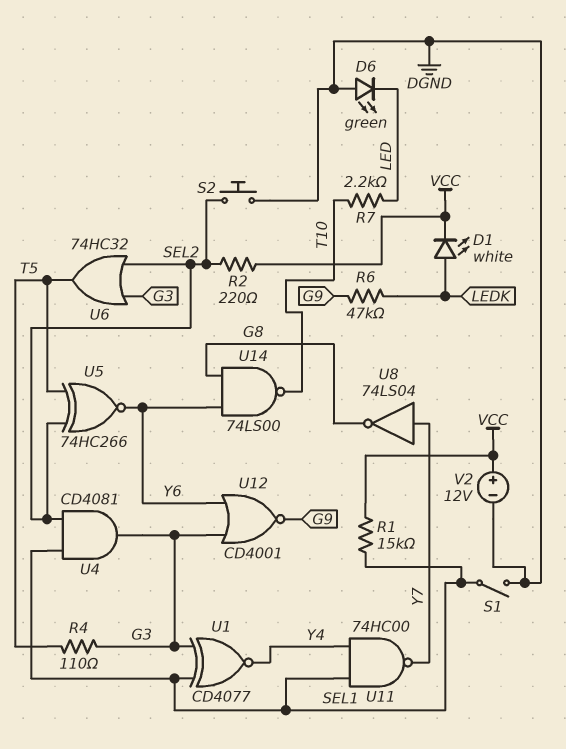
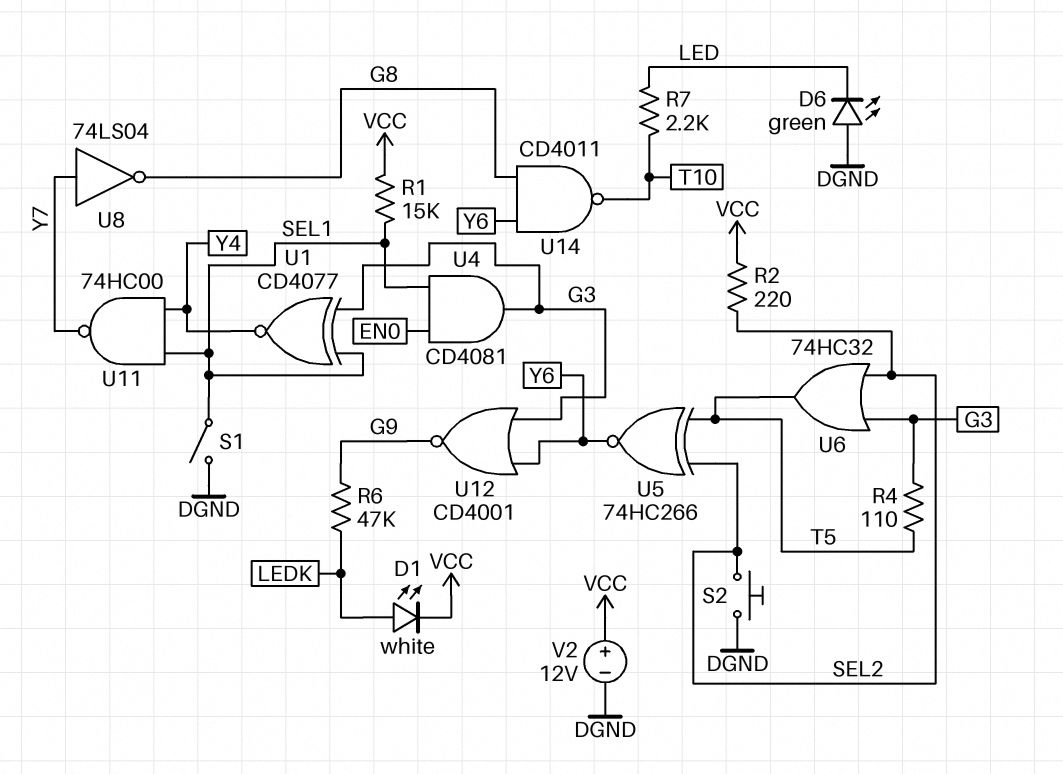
U4: AND CD4081 (in SEL1, in SEL2, out G3) -> AND CD4081 (in EN0, in SEL1, out G3)
U14: NAND 74LS00 (in G8, in Y6, out T10) -> NAND CD4011 (in G8, in Y6, out T10)

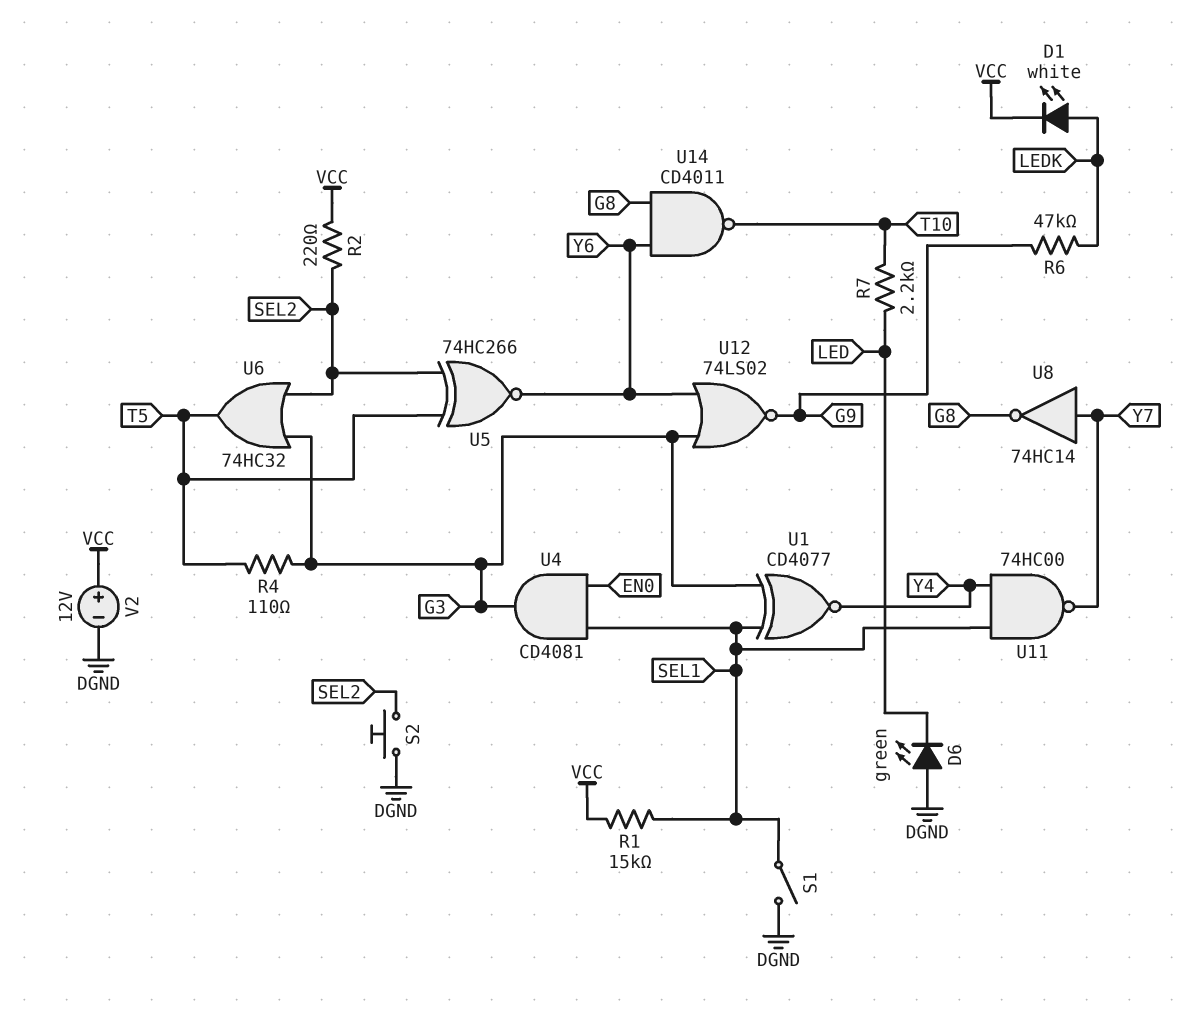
U8: NOT 74LS04 (in Y7, out G8) -> NOT 74HC14 (in Y7, out G8)
U12: NOR CD4001 (in G3, in Y6, out G9) -> NOR 74LS02 (in G3, in Y6, out G9)

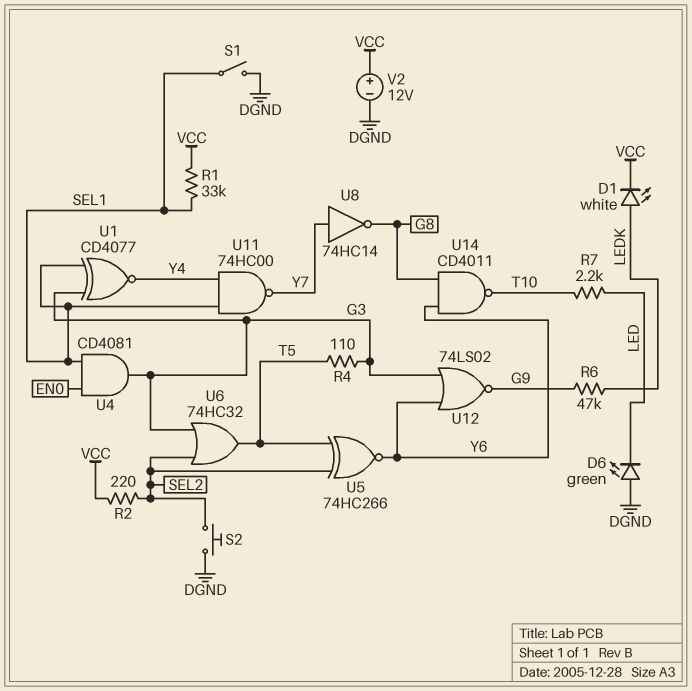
R1: 15k (SEL1, VCC) -> 33k (SEL1, VCC)

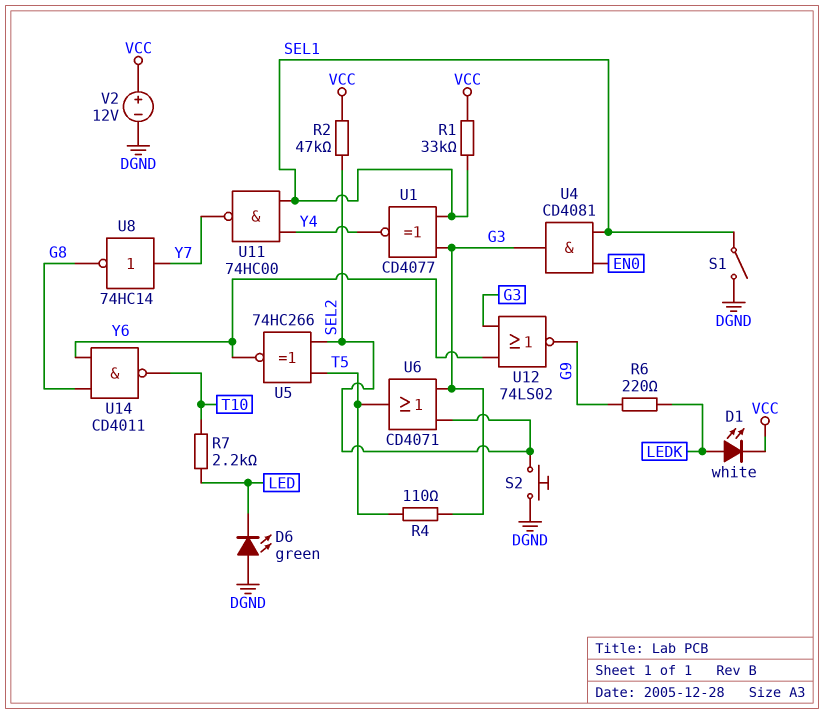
R2: 220 (SEL2, VCC) -> 47k (SEL2, VCC)
R6: 47k (G9, LEDK) -> 220 (G9, LEDK)
U6: OR 74HC32 (in G3, in SEL2, out T5) -> OR CD4071 (in G3, in SEL2, out T5)

